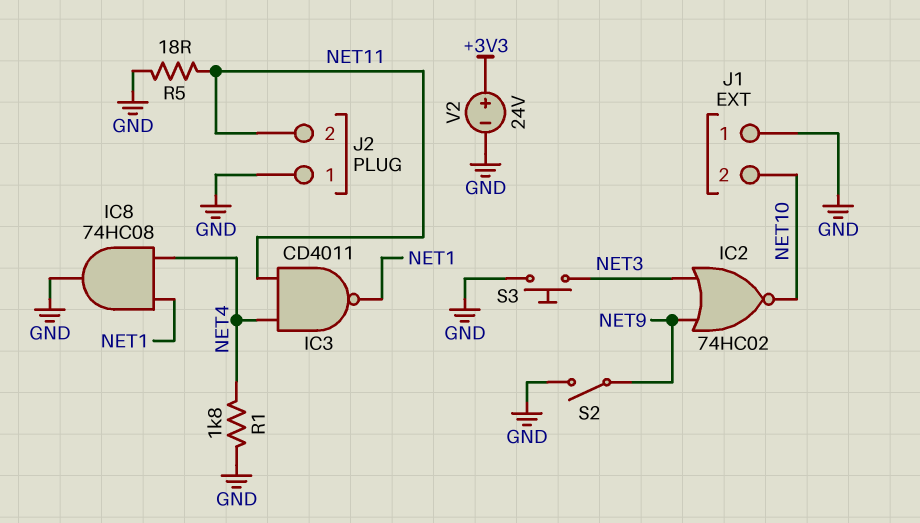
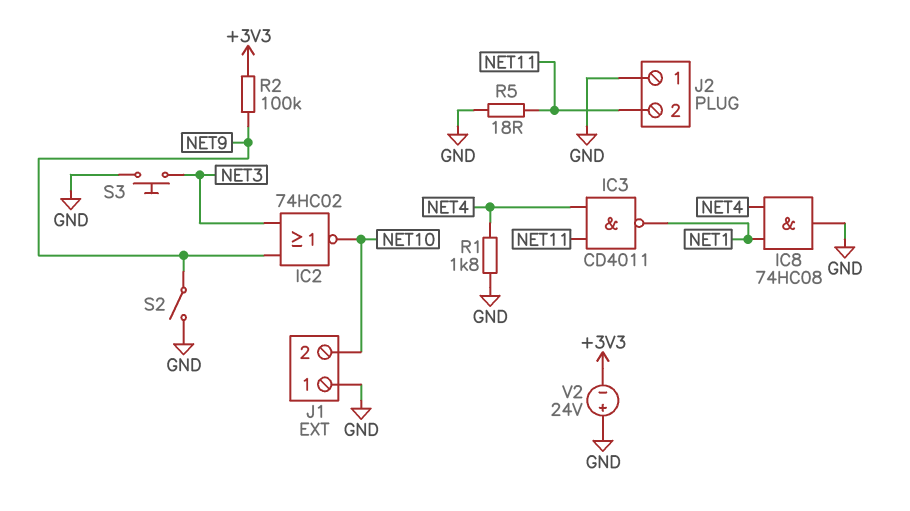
R2: none -> 100k (+3V3, NET9)
V2: 24V (plus +3V3, minus GND) -> 24V (plus GND, minus +3V3)

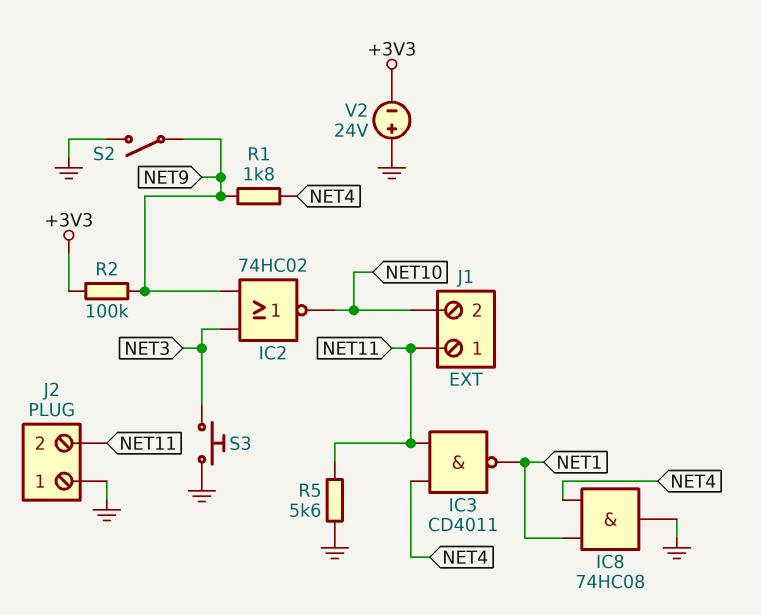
J1 pin 1: GND -> NET11
R1: 1.8k (GND, NET4) -> 1.8k (NET4, NET9)
R5: 18 (GND, NET11) -> 5.6k (GND, NET11)

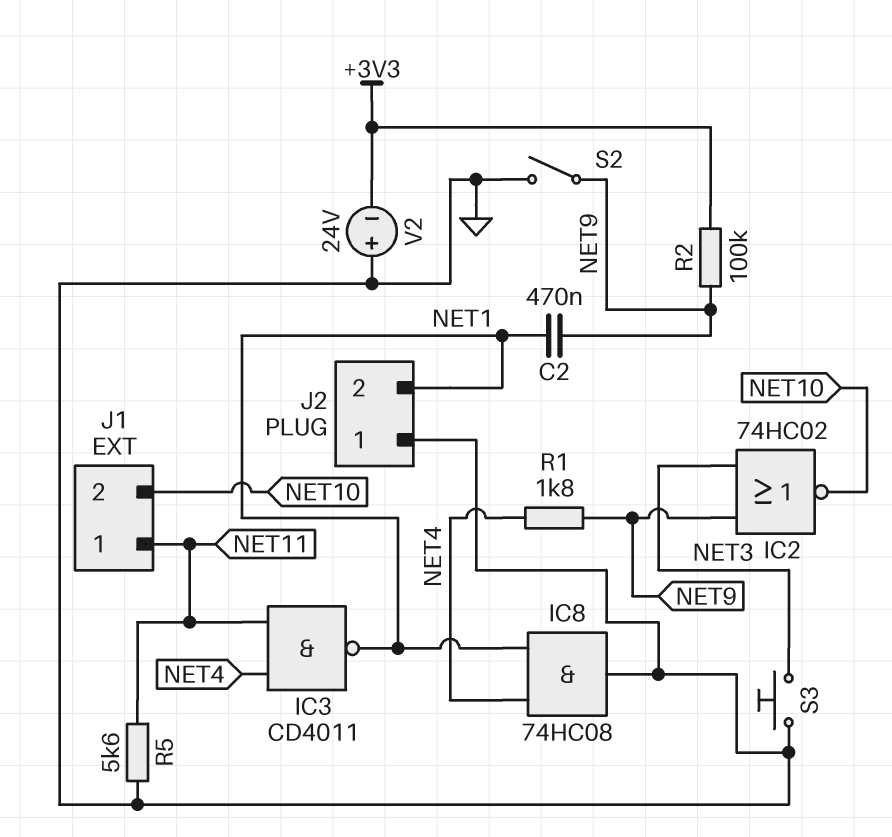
C2: none -> 470nF (NET1, NET9)
J2 pin 2: NET11 -> NET1

